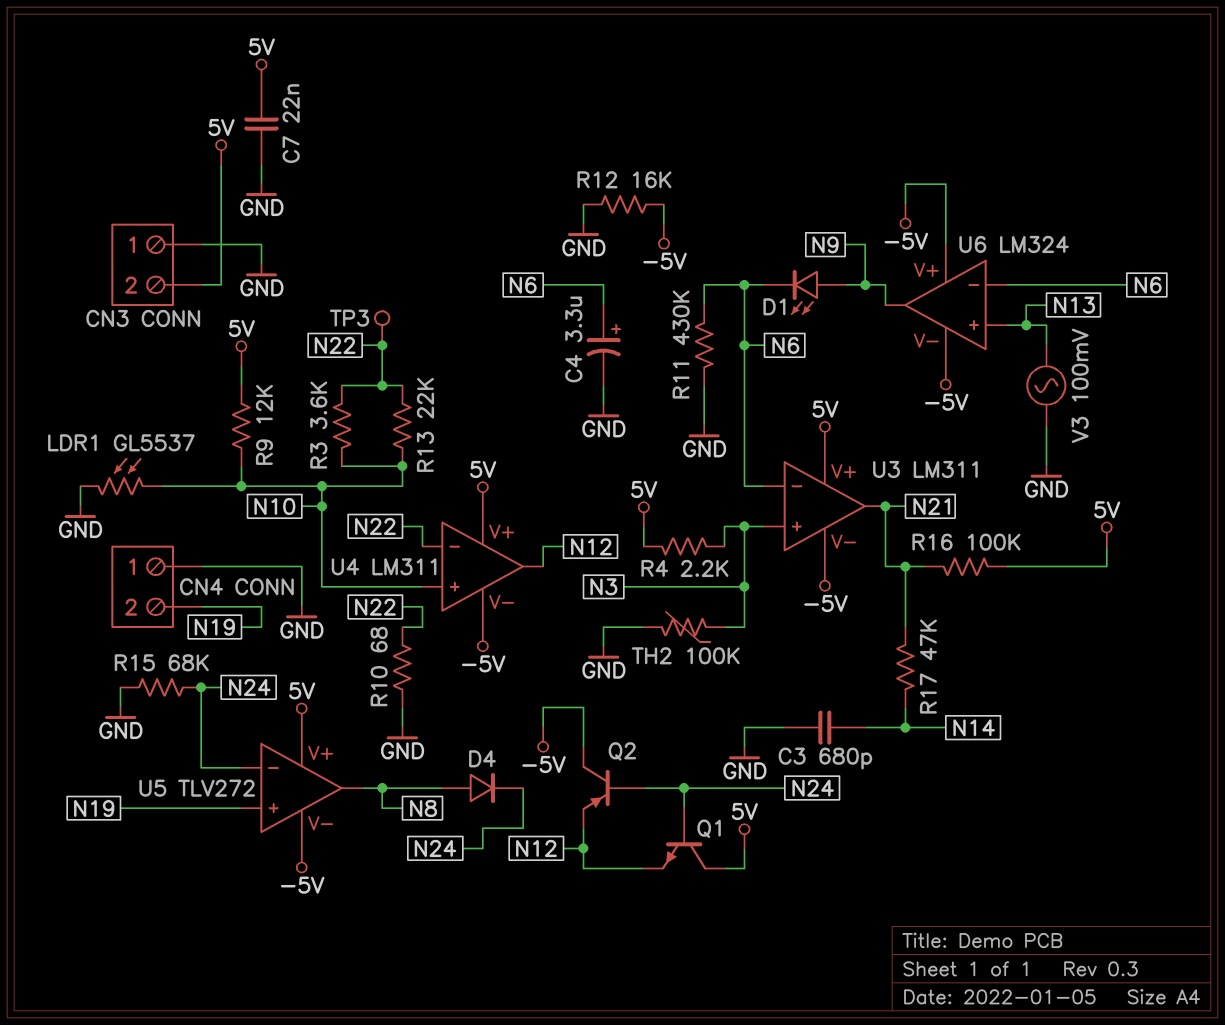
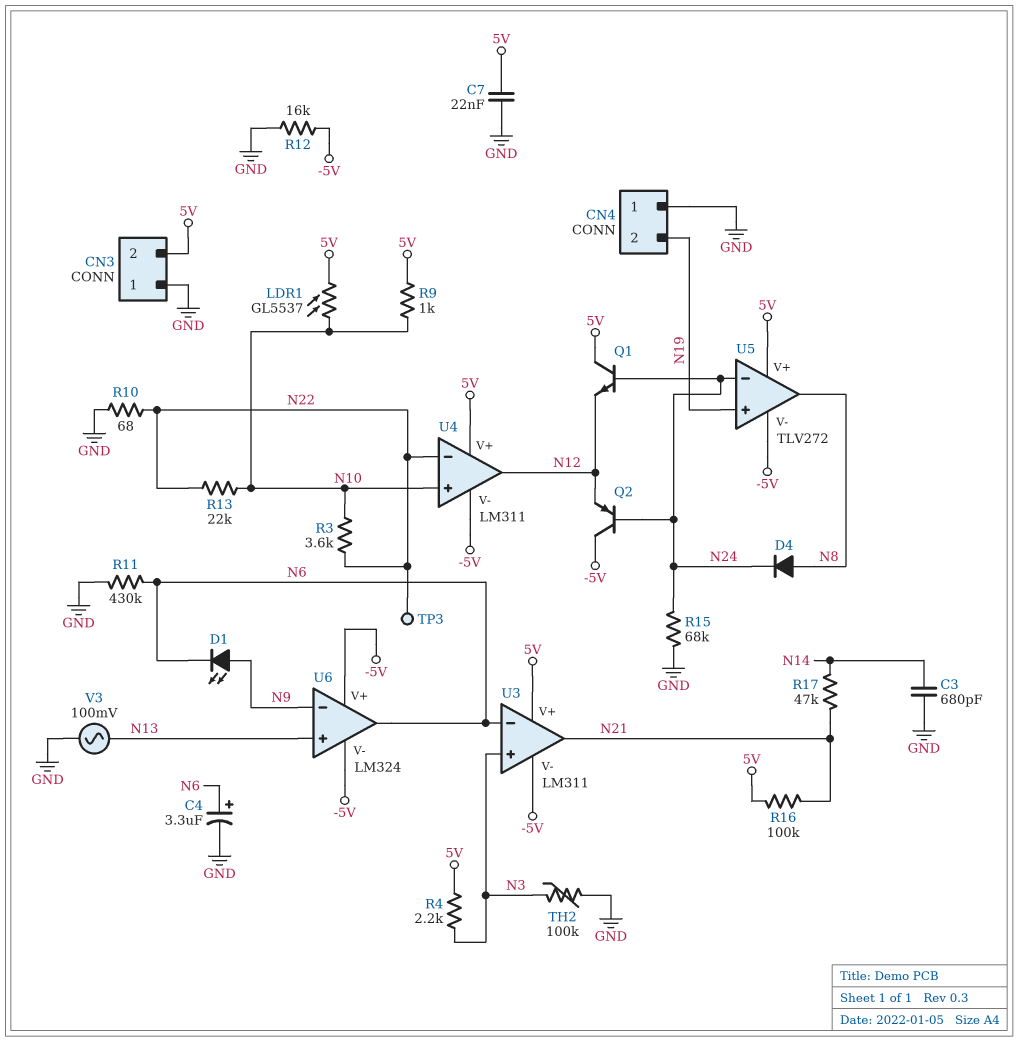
LDR1: GL5537 (GND, N10) -> GL5537 (5V, N10)
R9: 12k (5V, N10) -> 1k (5V, N10)
U6 pin in-: N6 -> N9
U6 pin out: N9 -> N6

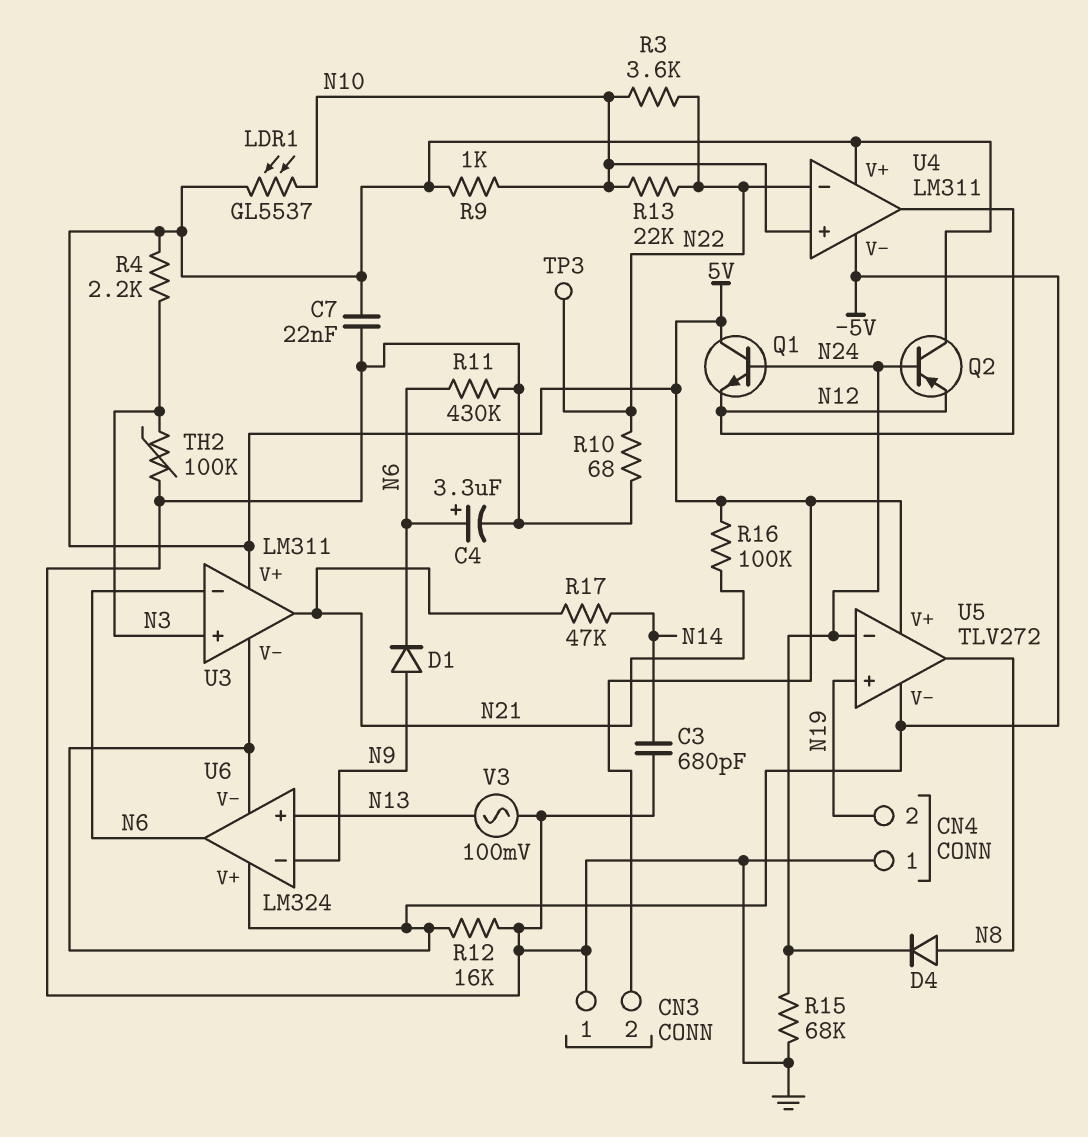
D1: LED (A N9, K N6) -> diode (A N9, K N6)
Q2: PNP (B N24, C -5V, E N12) -> PNP (B N24, C 5V, E N12)

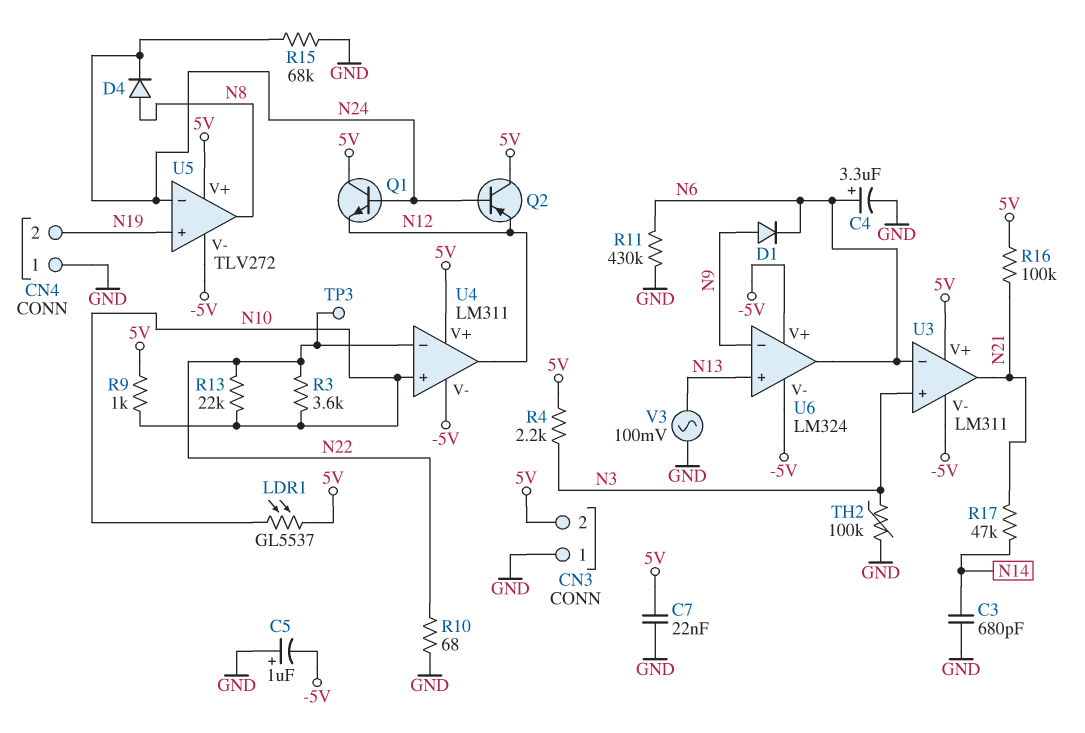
C5: none -> 1uF (plus GND, minus -5V)
R12: 16k (-5V, GND) -> none

